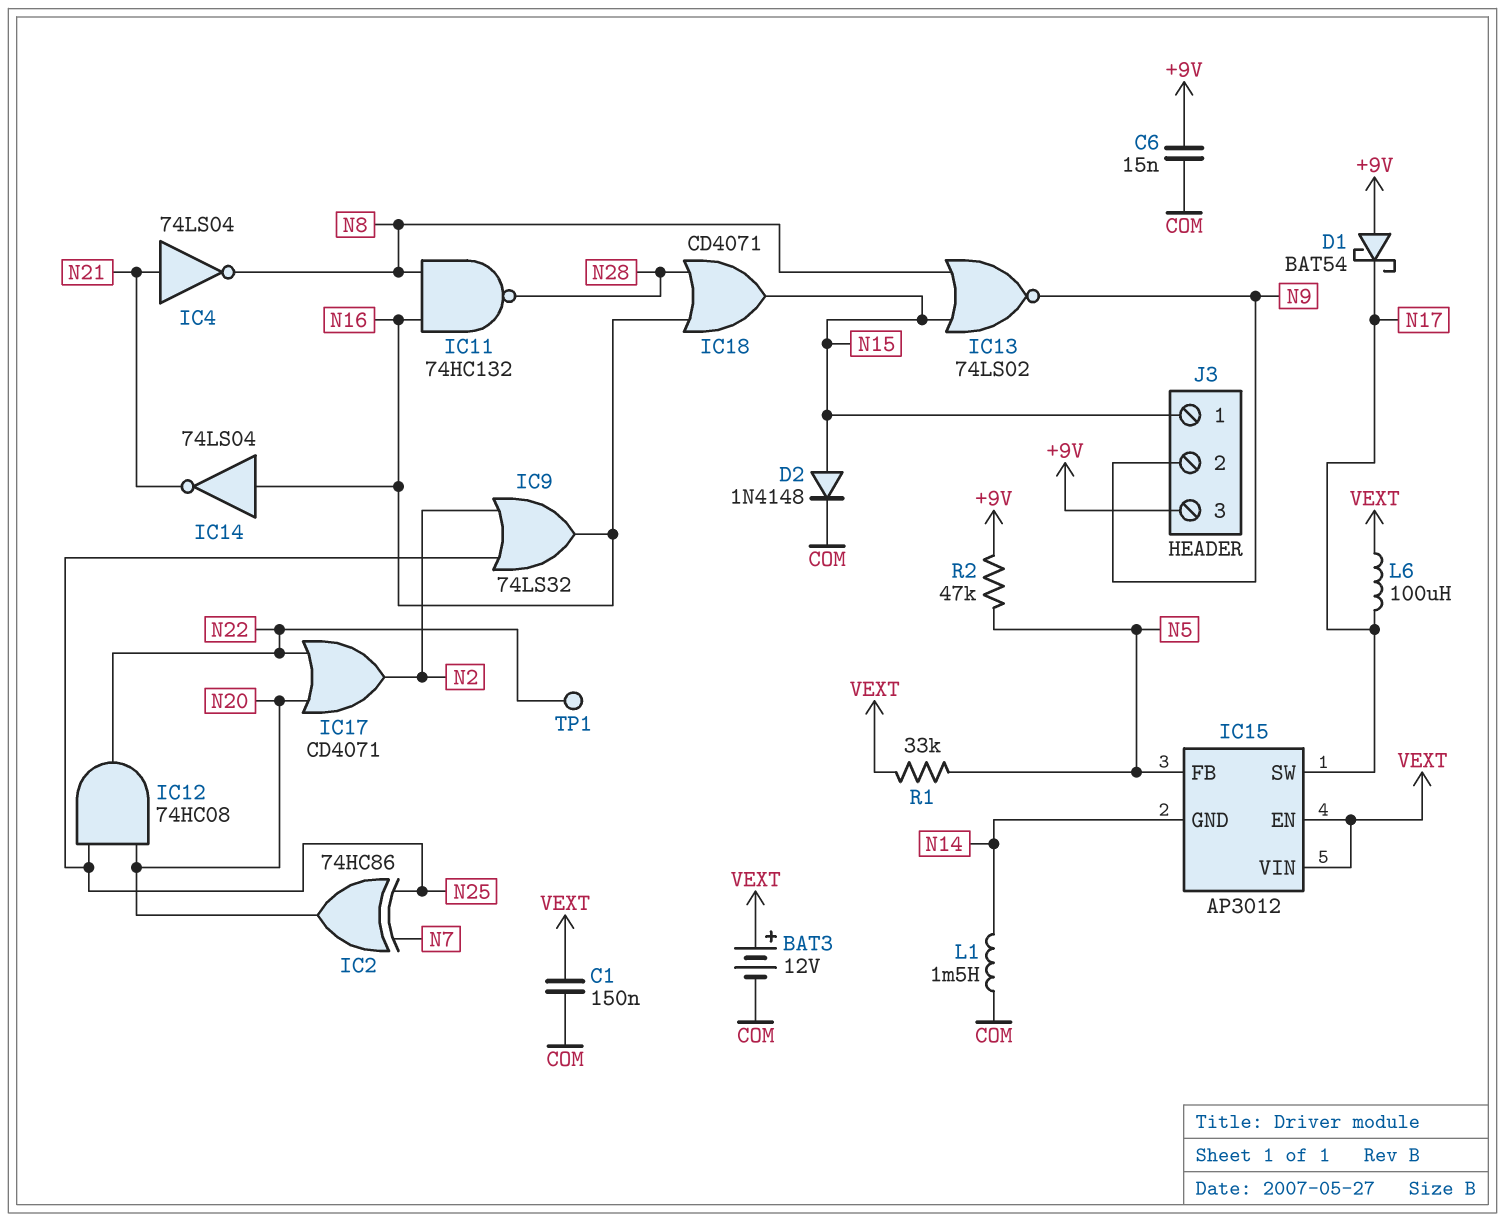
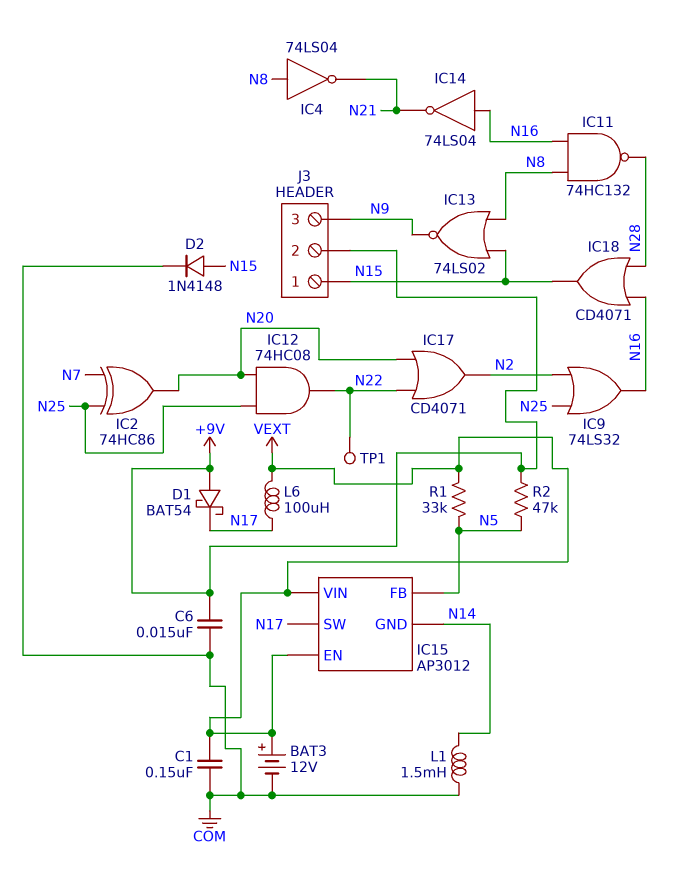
IC4: NOT 74LS04 (in N21, out N8) -> NOT 74LS04 (in N8, out N21)
J3 pin 2: N9 -> +9V
J3 pin 3: +9V -> N9

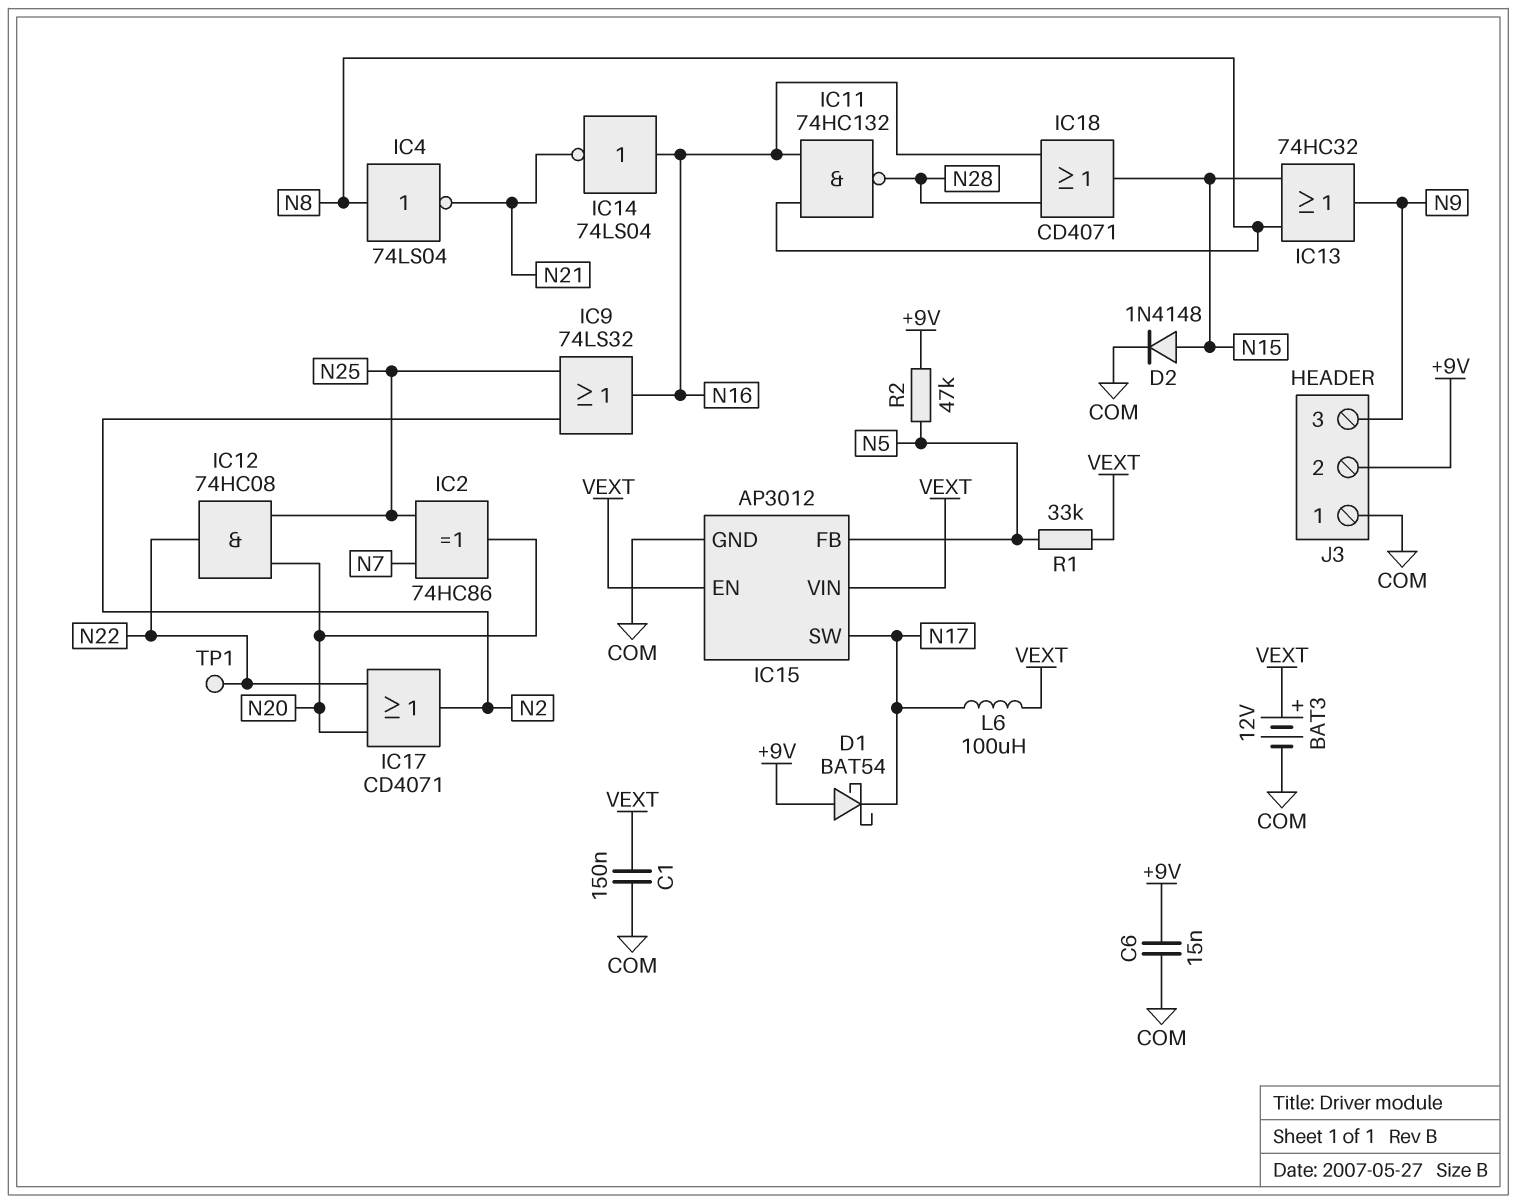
IC13: NOR 74LS02 (in N8, in N15, out N9) -> OR 74HC32 (in N8, in N15, out N9)
IC15 pin GND: N14 -> COM
J3 pin 1: N15 -> COM
L1: 1.5mH (COM, N14) -> none

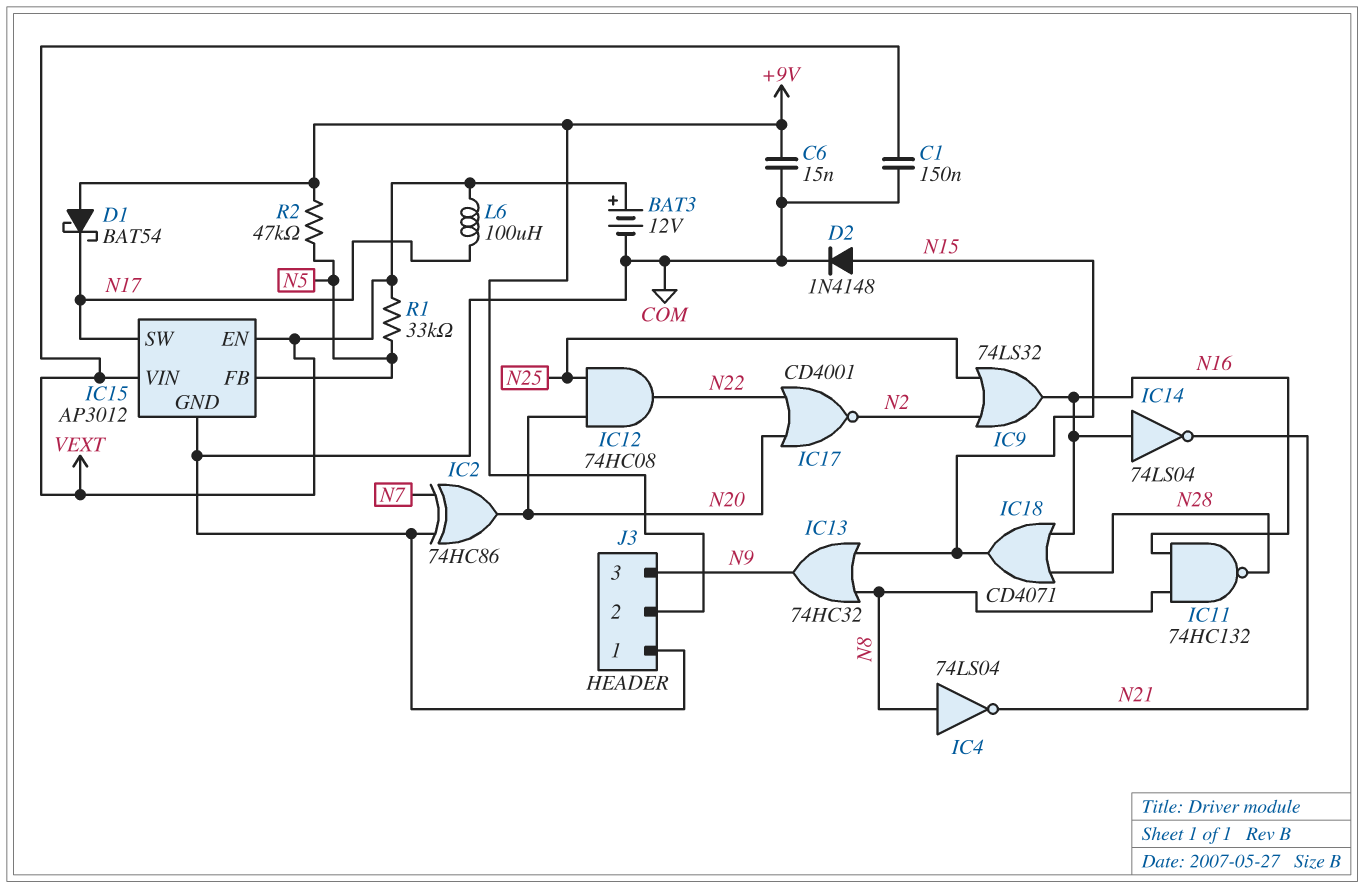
IC2: XOR 74HC86 (in N7, in N25, out N20) -> XOR 74HC86 (in COM, in N7, out N20)
IC17: OR CD4071 (in N20, in N22, out N2) -> NOR CD4001 (in N20, in N22, out N2)
TP1: test point (N22) -> none

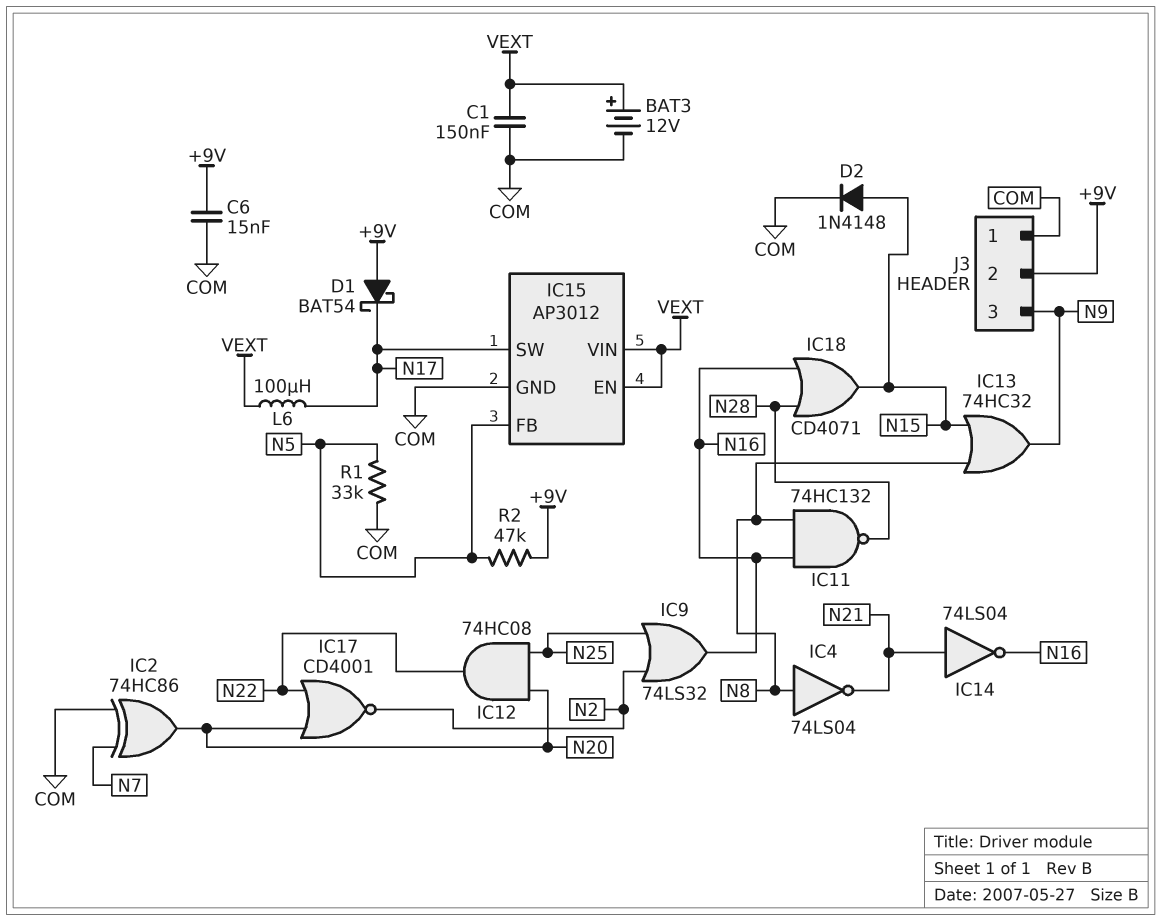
IC14: NOT 74LS04 (in N16, out N21) -> NOT 74LS04 (in N21, out N16)
R1: 33k (N5, VEXT) -> 33k (COM, N5)

